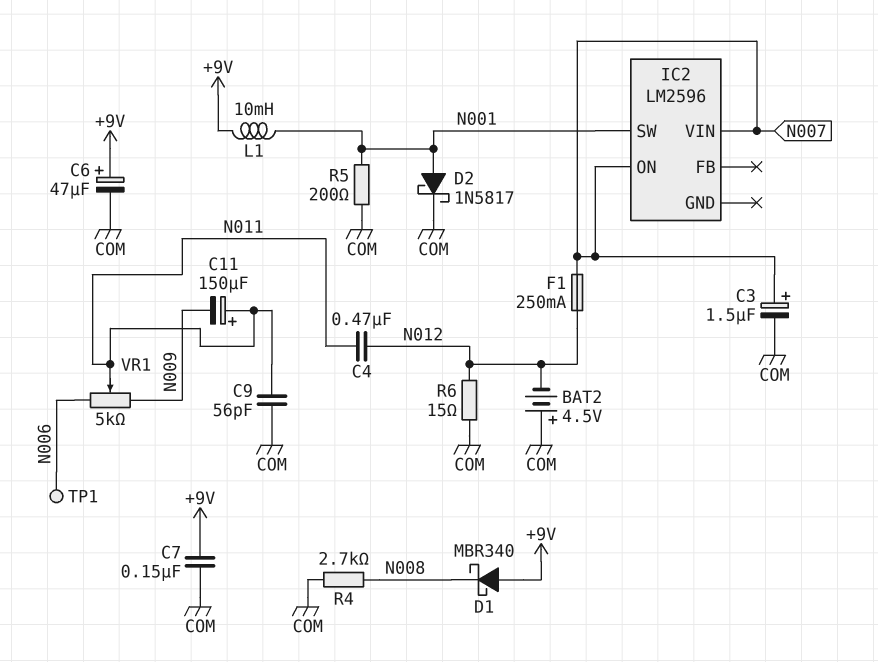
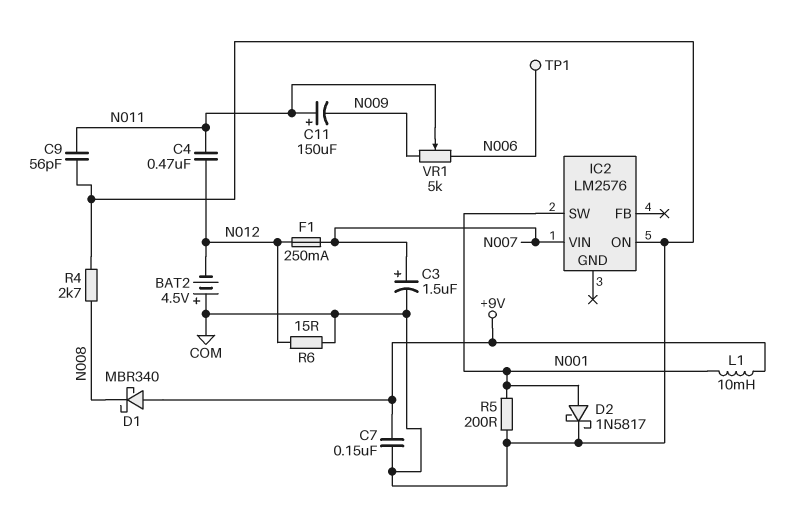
C6: 47uF (plus +9V, minus COM) -> none
IC2: LM2596 -> LM2576
IC2 pin ON: N007 -> COM

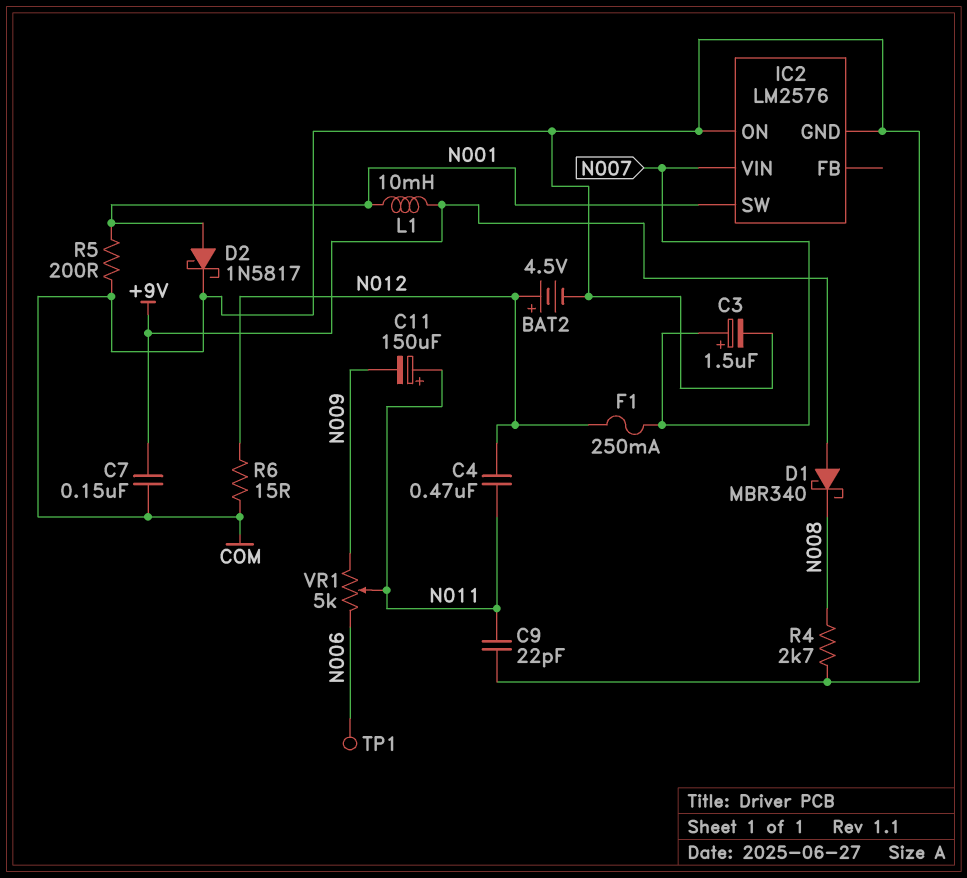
BAT2: 4.5V (plus COM, minus N012) -> 4.5V (plus N012, minus COM)
C9: 56pF (COM, N011) -> 22pF (COM, N011)
IC2 pin GND: none -> COM

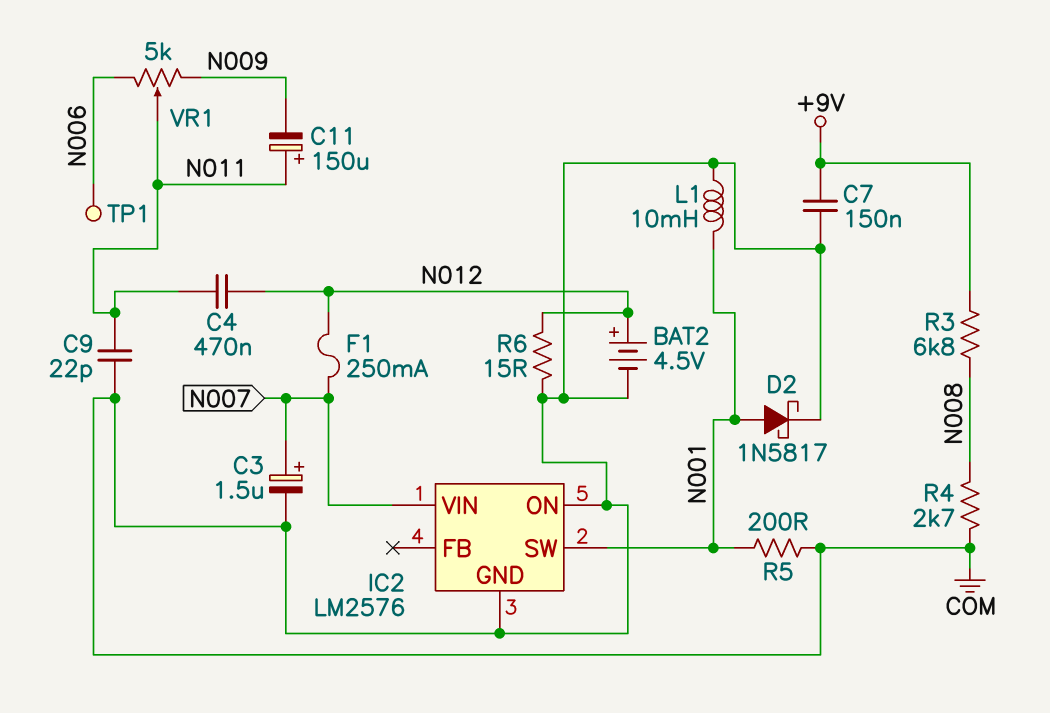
D1: schottky MBR340 (A +9V, K N008) -> none
L1: 10mH (+9V, N001) -> 10mH (COM, N001)
R3: none -> 6.8k (+9V, N008)

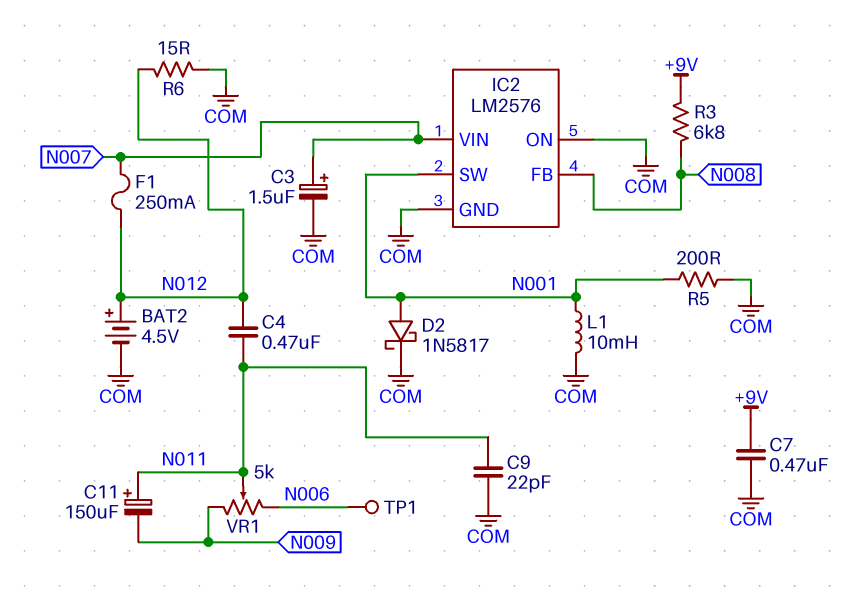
C7: 150nF (+9V, COM) -> 470nF (+9V, COM)
IC2 pin FB: none -> N008
R4: 2.7k (COM, N008) -> none

